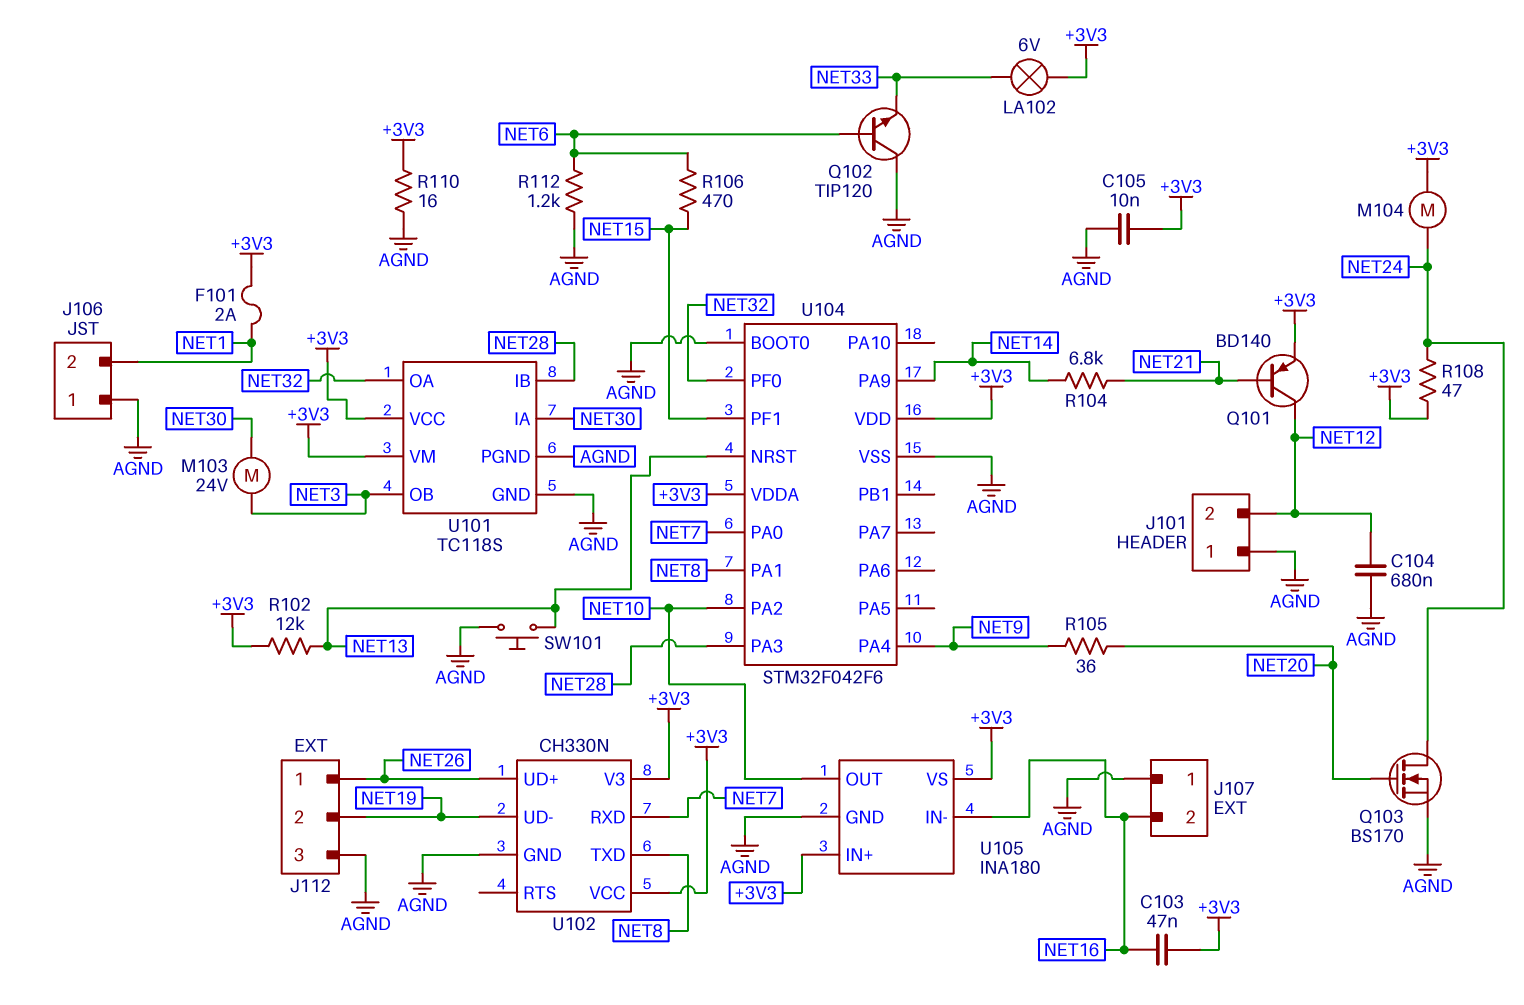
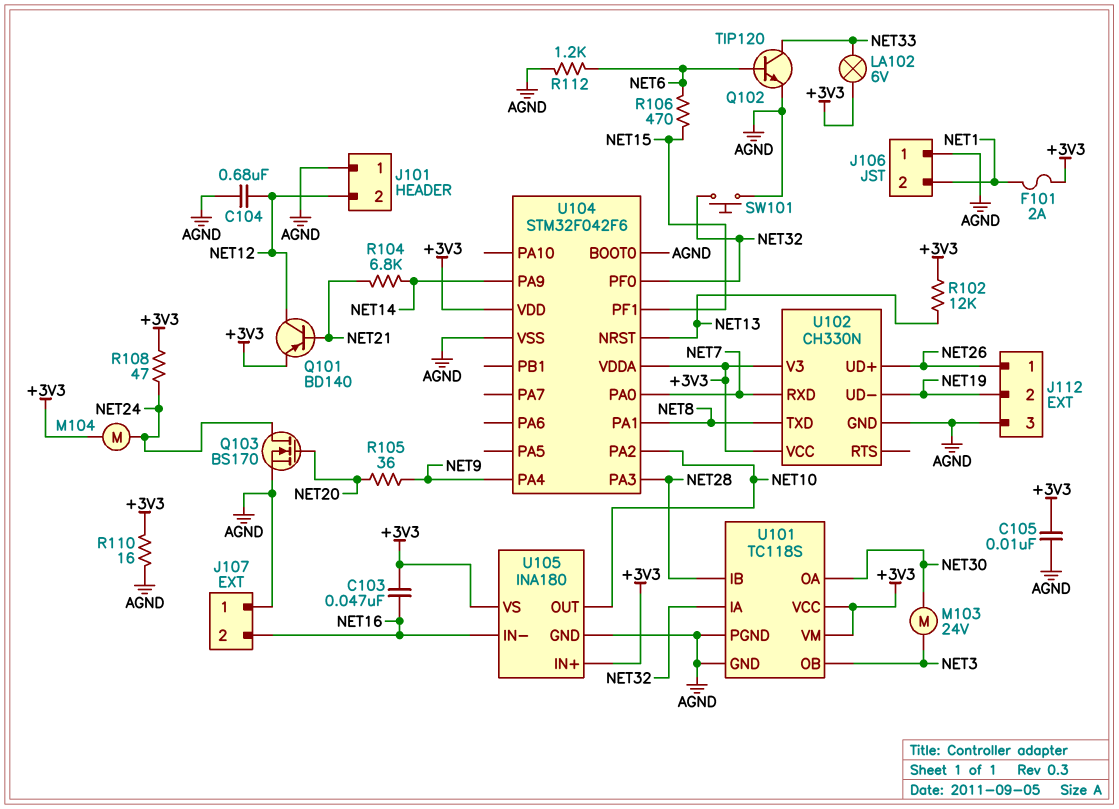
Q102: NPN TIP120 (B NET6, C AGND, E NET33) -> NPN TIP120 (B NET6, C NET33, E AGND)
SW101: button (AGND, NET13) -> button (AGND, NET32)
U101 pin IA: NET30 -> NET32
U101 pin OA: NET32 -> NET30

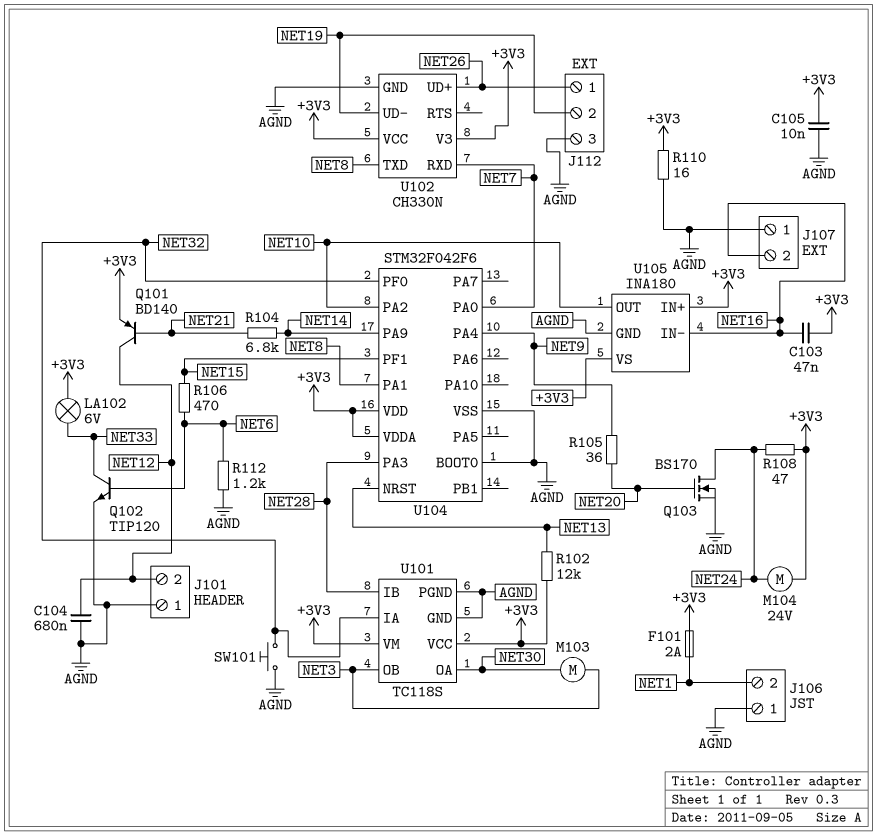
M103: motor 24V (NET3, NET30) -> motor (NET3, NET30)
M104: motor (+3V3, NET24) -> motor 24V (+3V3, NET24)

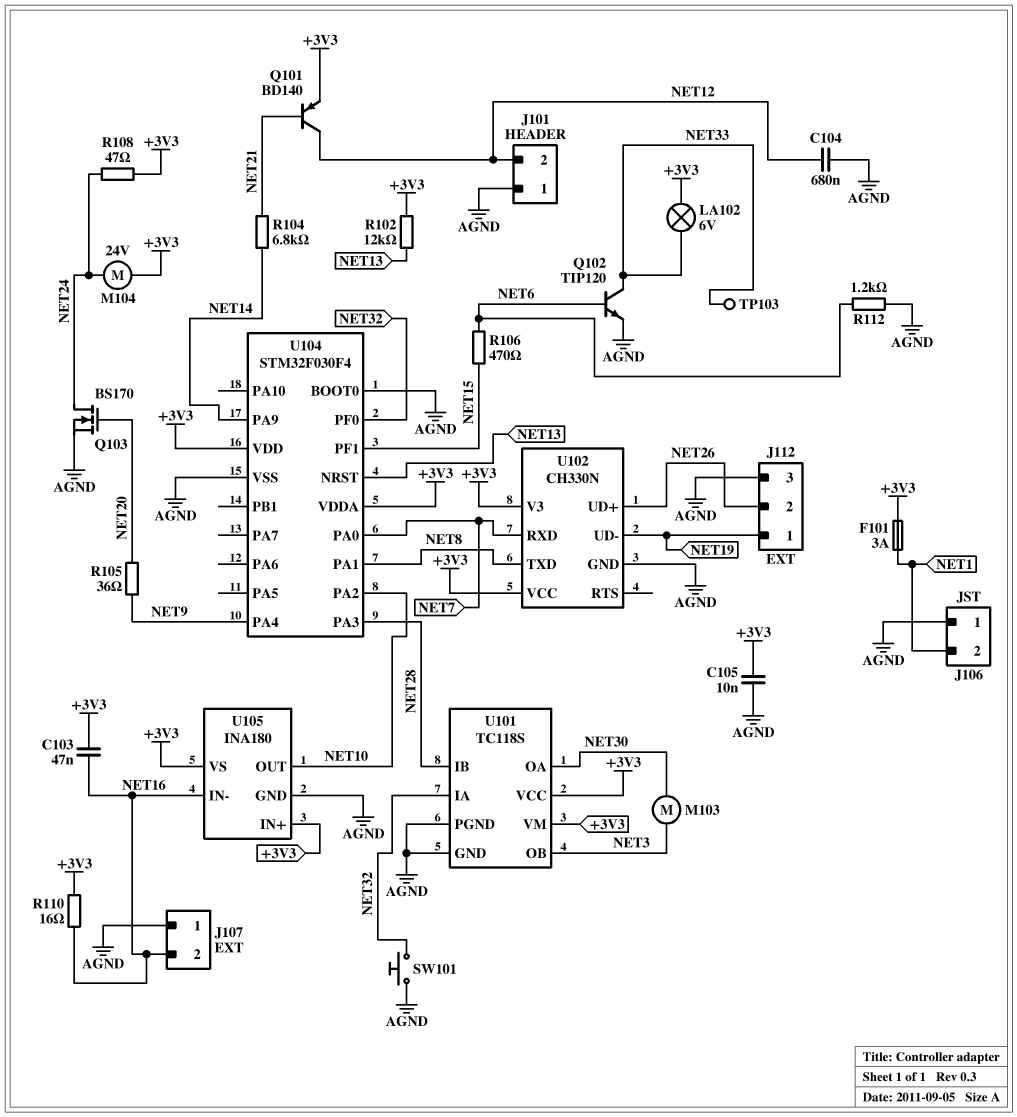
F101: 2A (+3V3, NET1) -> 3A (+3V3, NET1)
J112 pin 1: NET26 -> NET19
J112 pin 2: NET19 -> NET26
R110: 16 (+3V3, AGND) -> 16 (+3V3, NET16)
TP103: none -> test point (NET33)
U104: STM32F042F6 -> STM32F030F4

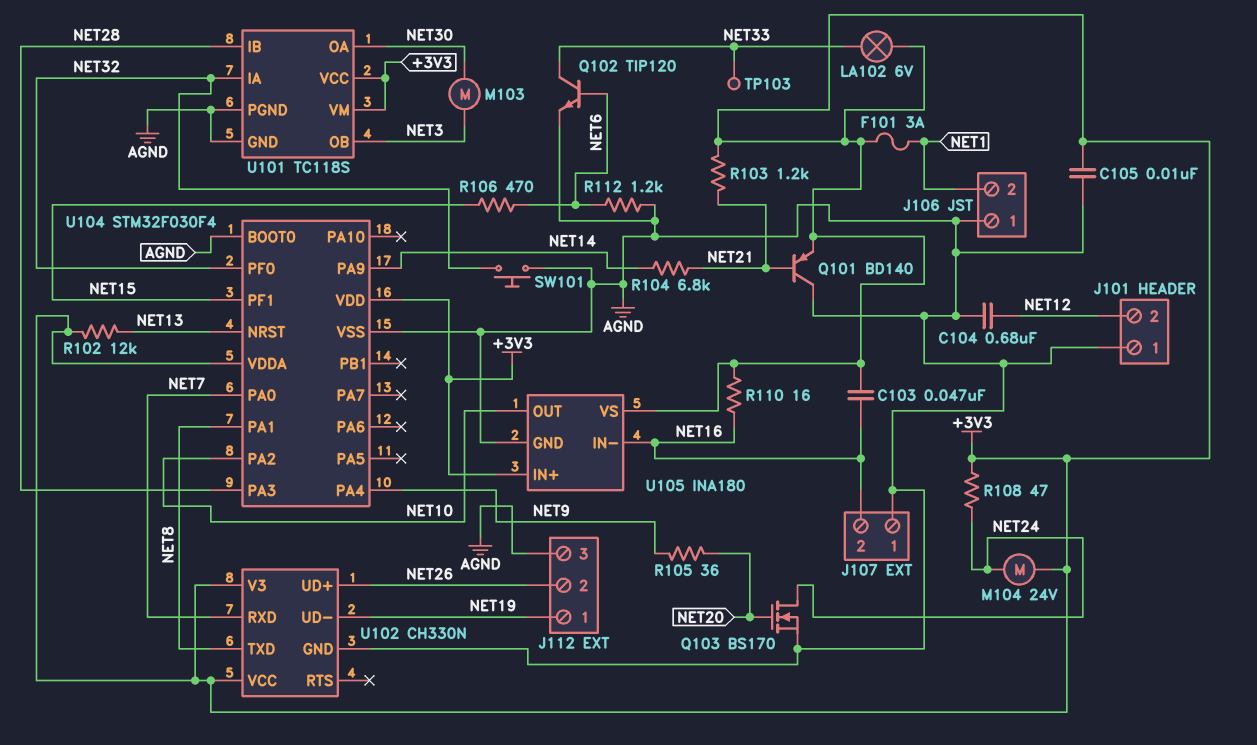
Q101: PNP BD140 (B NET21, C NET12, E +3V3) -> PNP BD140 (B NET21, C AGND, E +3V3)
R103: none -> 1.2k (+3V3, NET21)

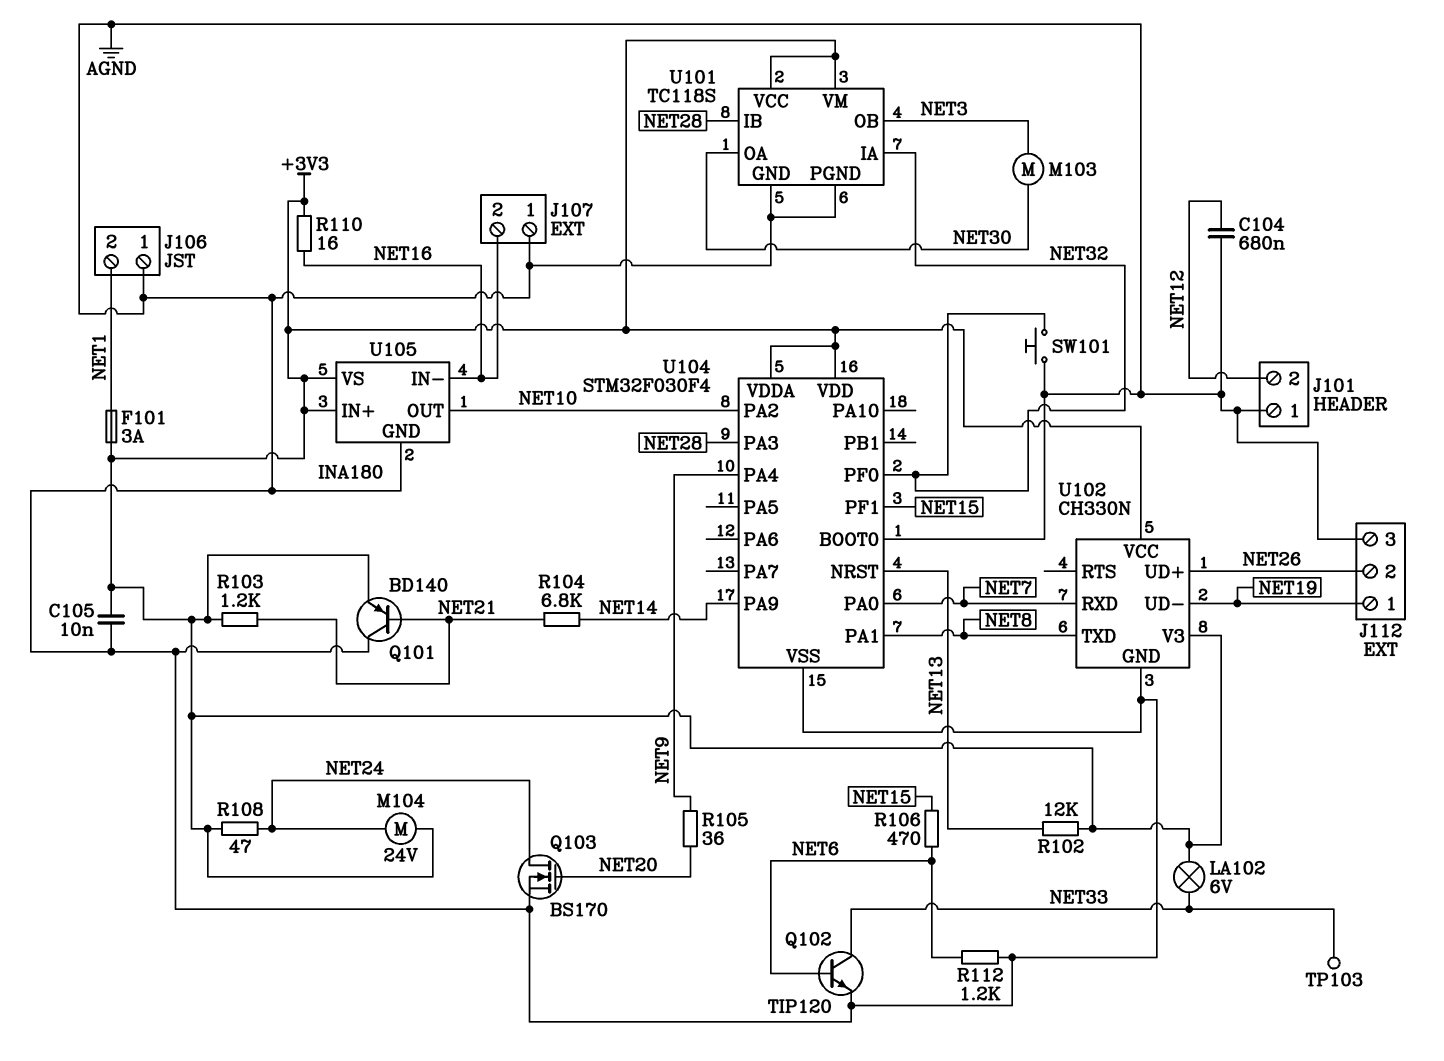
C103: 47nF (+3V3, NET16) -> none

